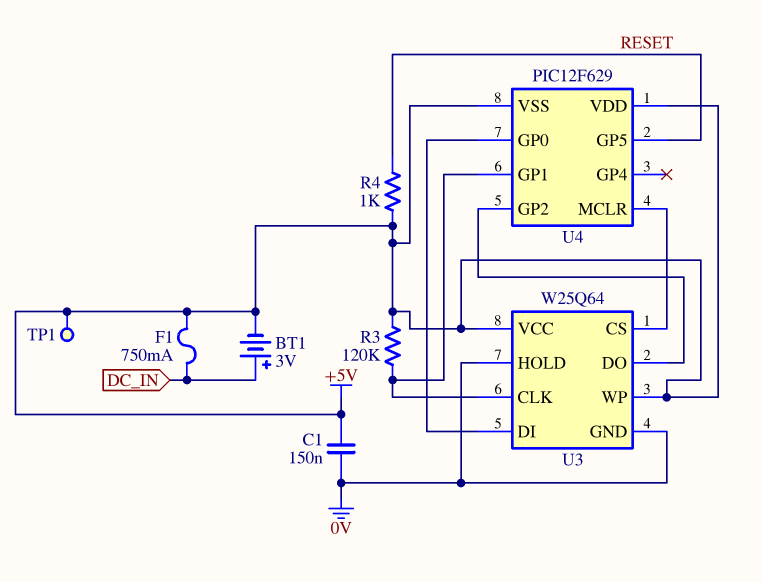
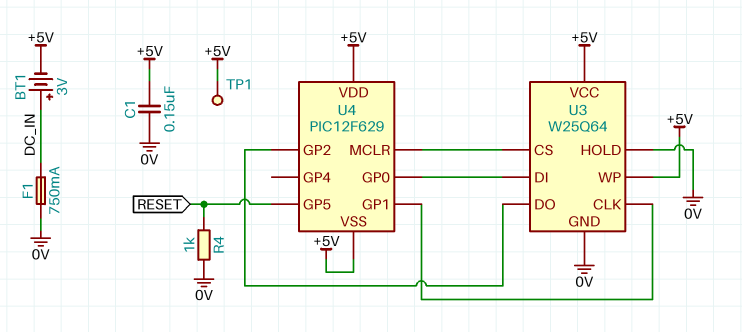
F1: 750mA (+5V, DC_IN) -> 750mA (0V, DC_IN)
R3: 120k (+5V, U3/CLK) -> none
R4: 1k (+5V, RESET) -> 1k (0V, RESET)

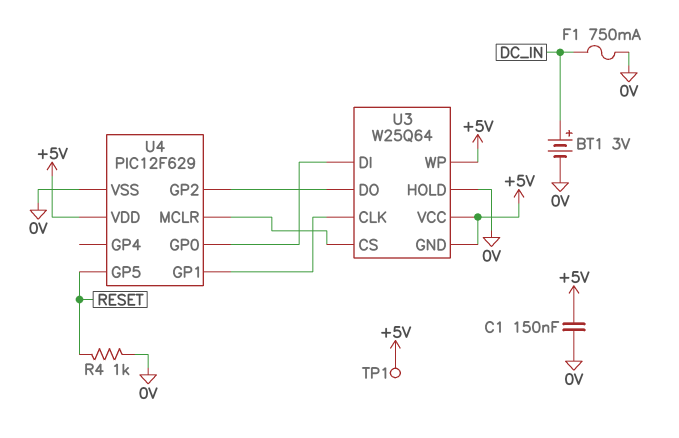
BT1: 3V (plus DC_IN, minus +5V) -> 3V (plus DC_IN, minus 0V)
U3 pin GND: 0V -> +5V
U4 pin VSS: +5V -> 0V

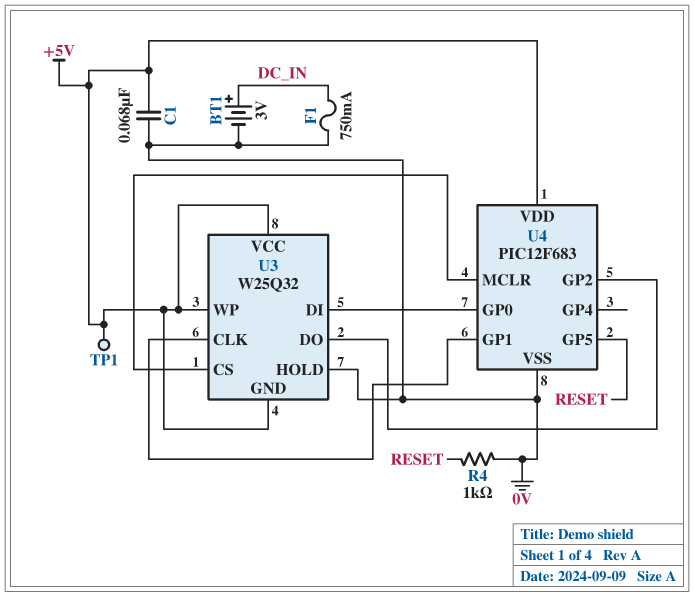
C1: 150nF (+5V, 0V) -> 68nF (+5V, 0V)
U3: W25Q64 -> W25Q32
U4: PIC12F629 -> PIC12F683

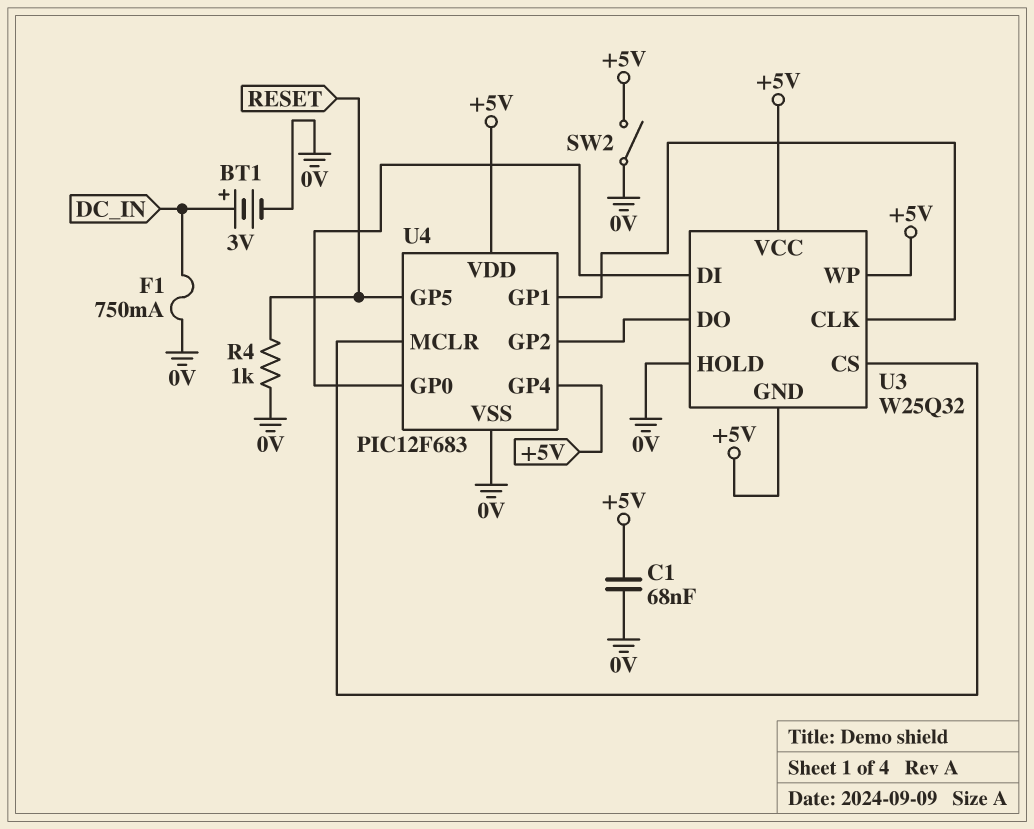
SW2: none -> switch (+5V, 0V)
TP1: test point (+5V) -> none
U4 pin GP4: none -> +5V

